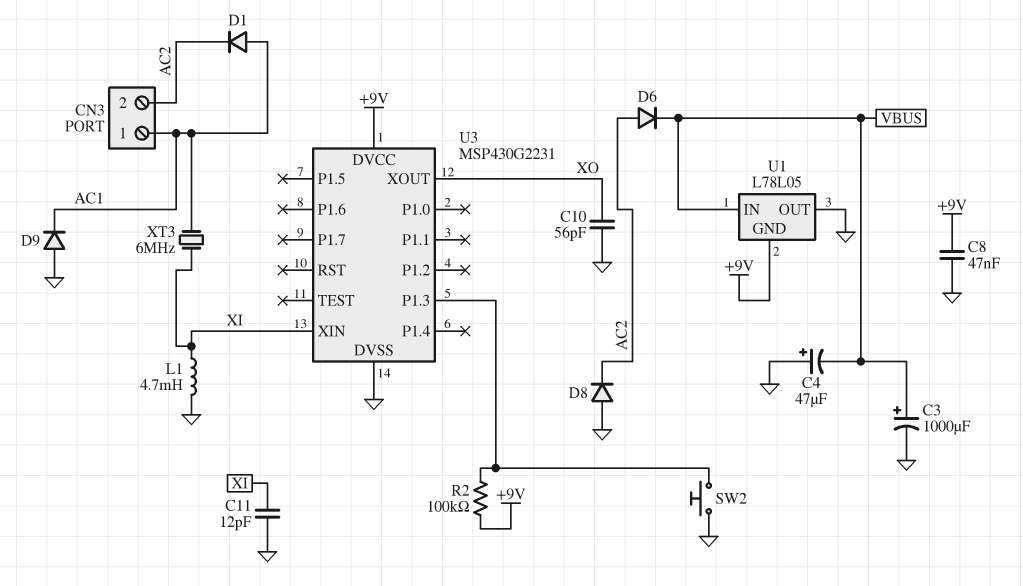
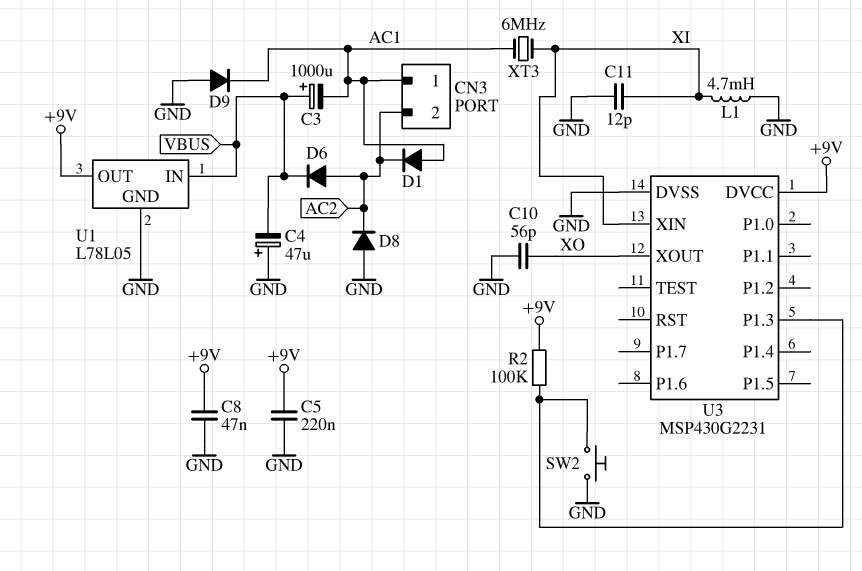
C3: 1000uF (plus VBUS, minus GND) -> 1000uF (plus VBUS, minus AC1)
C5: none -> 220nF (+9V, GND)
U1 pin GND: +9V -> GND
U1 pin OUT: GND -> +9V

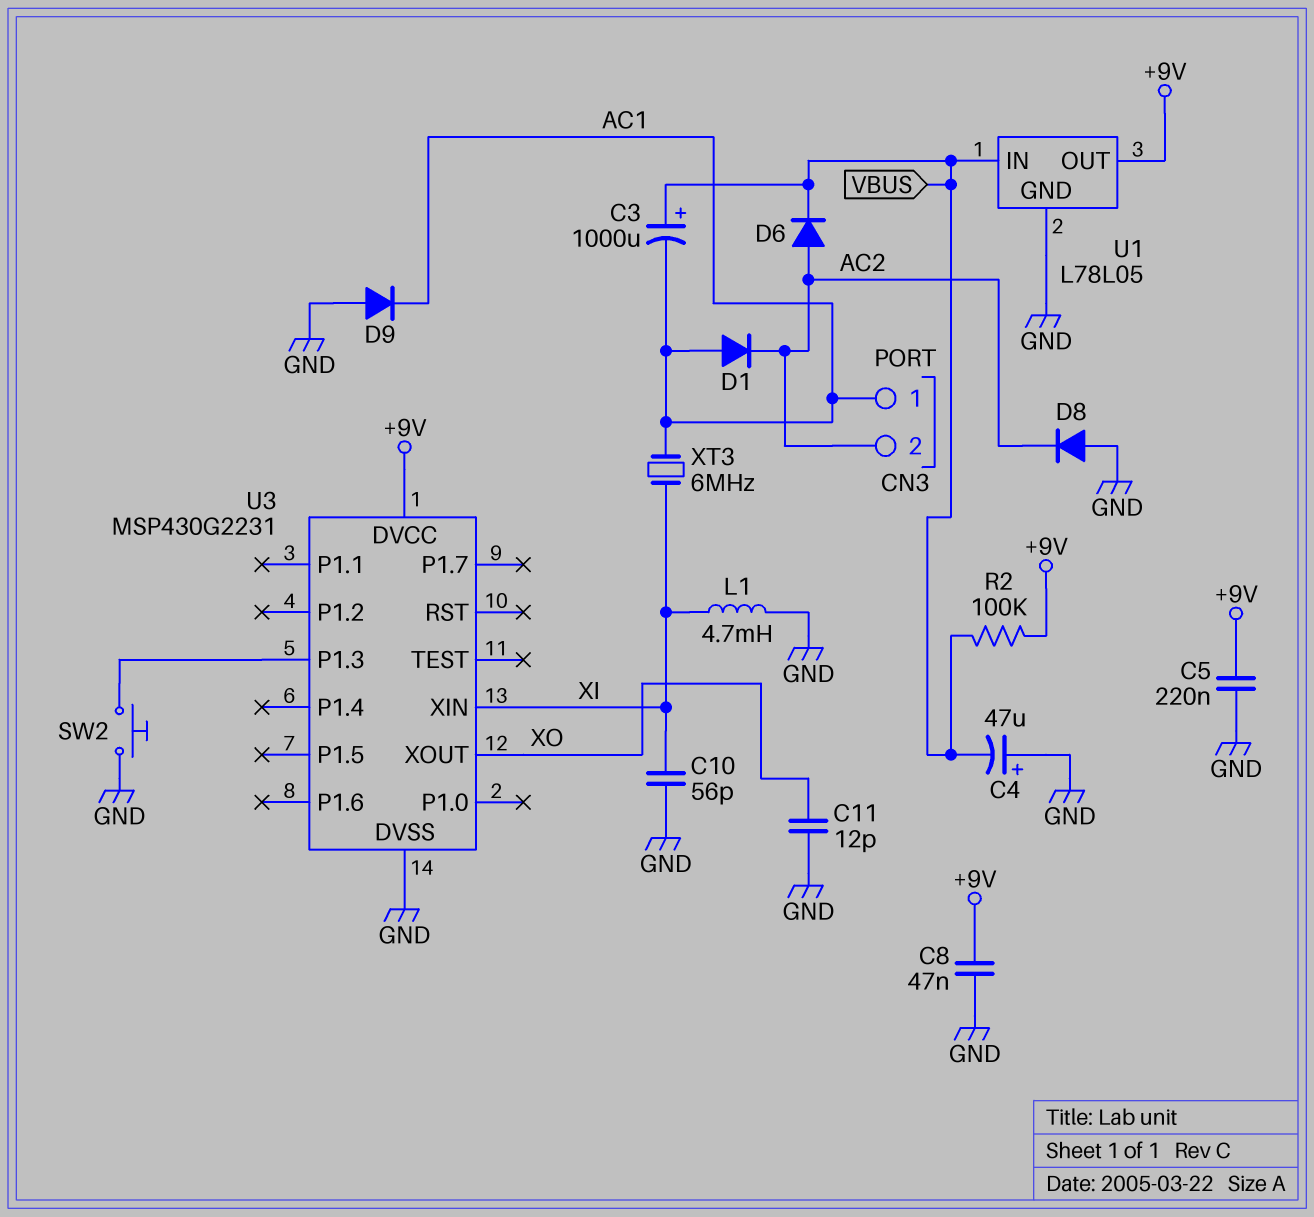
C10: 56pF (GND, XO) -> 56pF (GND, XI)
C11: 12pF (GND, XI) -> 12pF (GND, XO)
R2: 100k (+9V, U3/P1.3) -> 100k (+9V, VBUS)

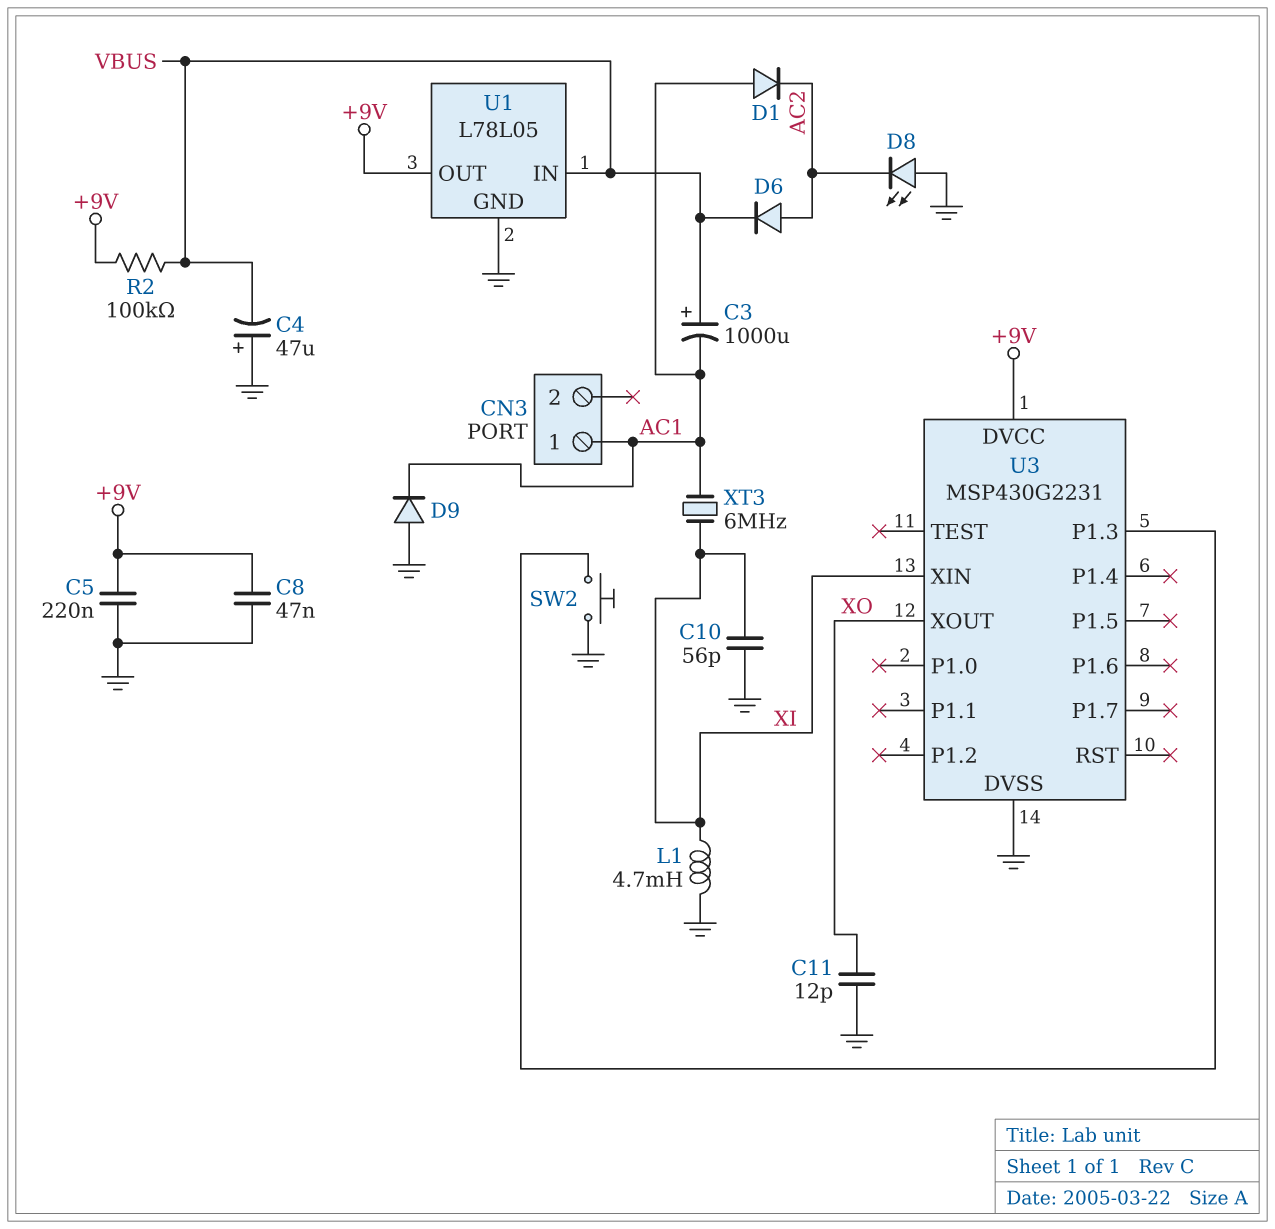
CN3 pin 2: AC2 -> none
D8: diode (A GND, K AC2) -> LED (A GND, K AC2)

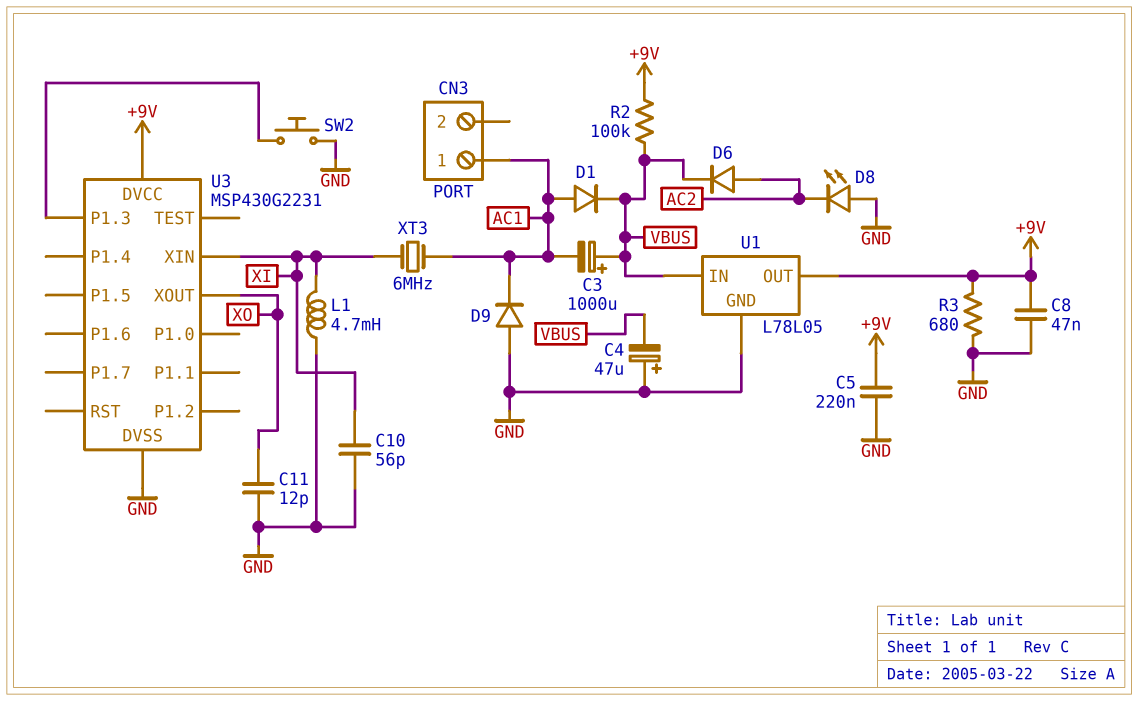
D1: diode (A AC1, K AC2) -> diode (A AC1, K VBUS)
R3: none -> 680 (+9V, GND)

